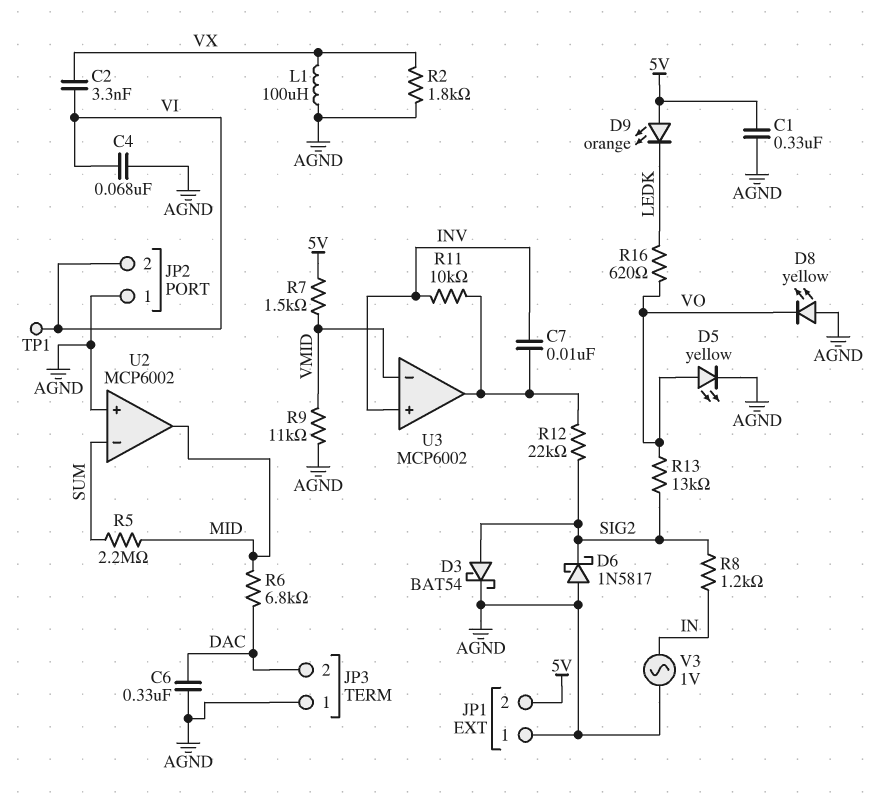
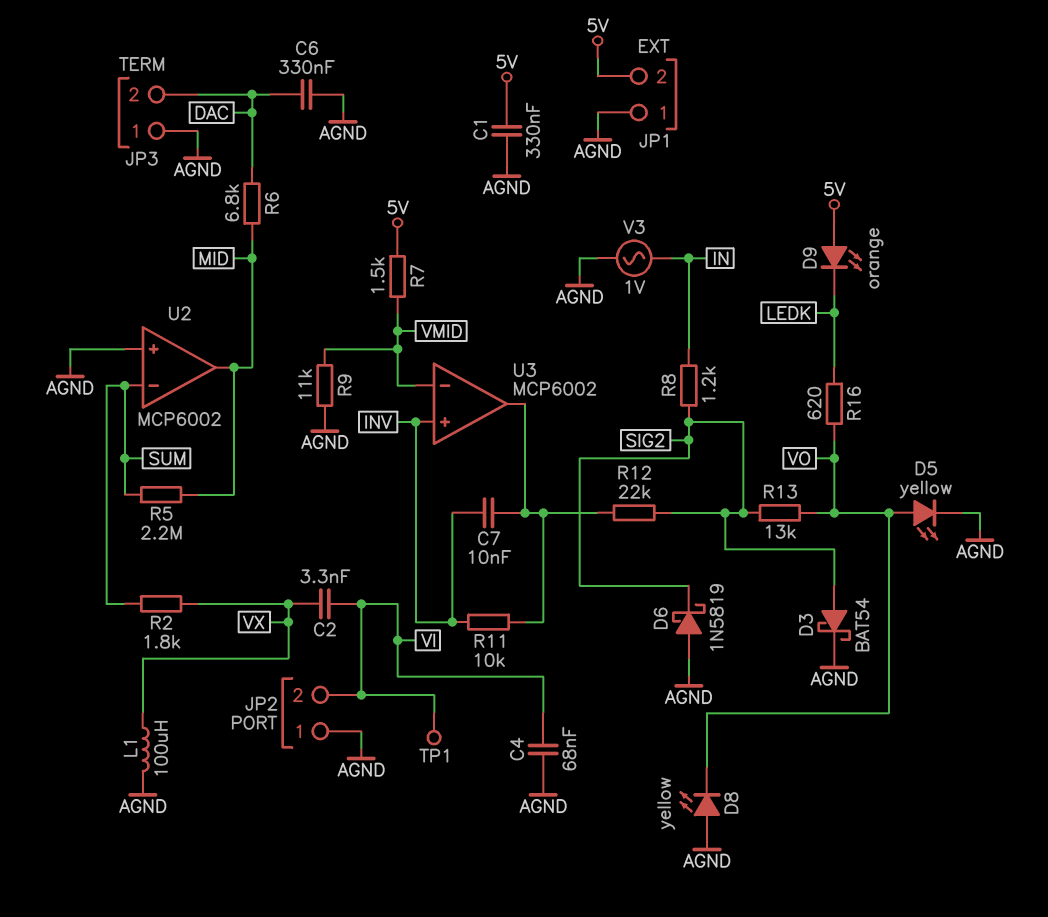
D6: schottky 1N5817 (A AGND, K SIG2) -> schottky 1N5819 (A AGND, K SIG2)
R2: 1.8k (AGND, VX) -> 1.8k (SUM, VX)

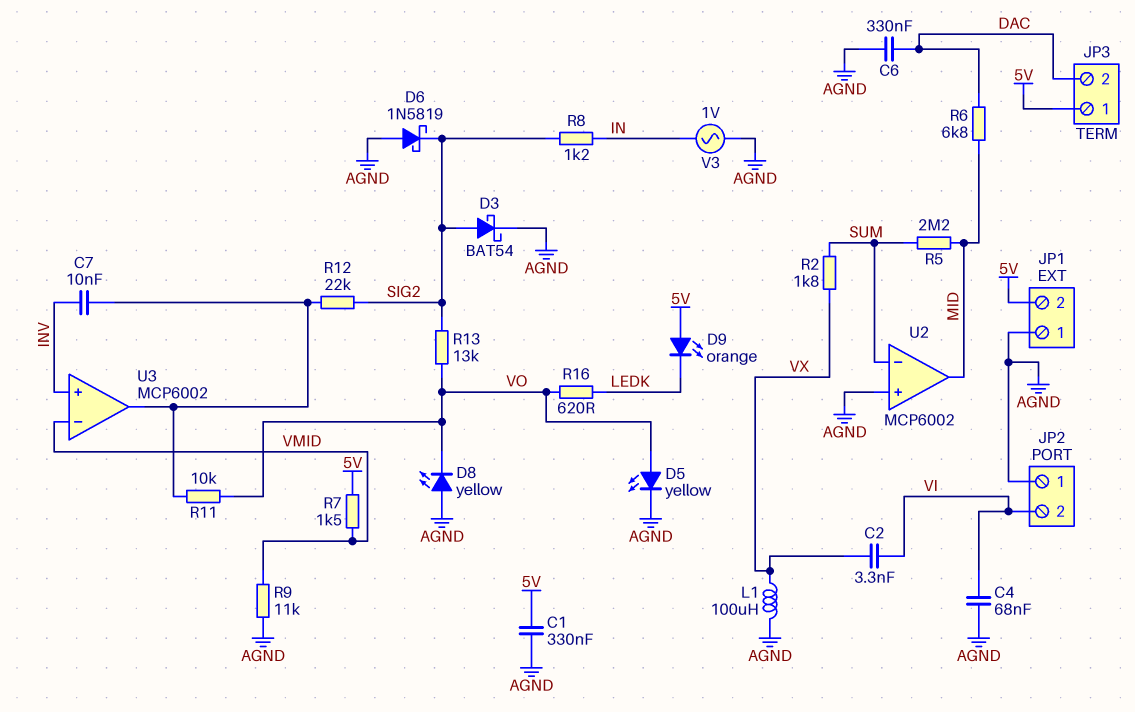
JP3 pin 1: AGND -> 5V
R11: 10k (INV, U3/out) -> 10k (U3/out, VO)
TP1: test point (VI) -> none

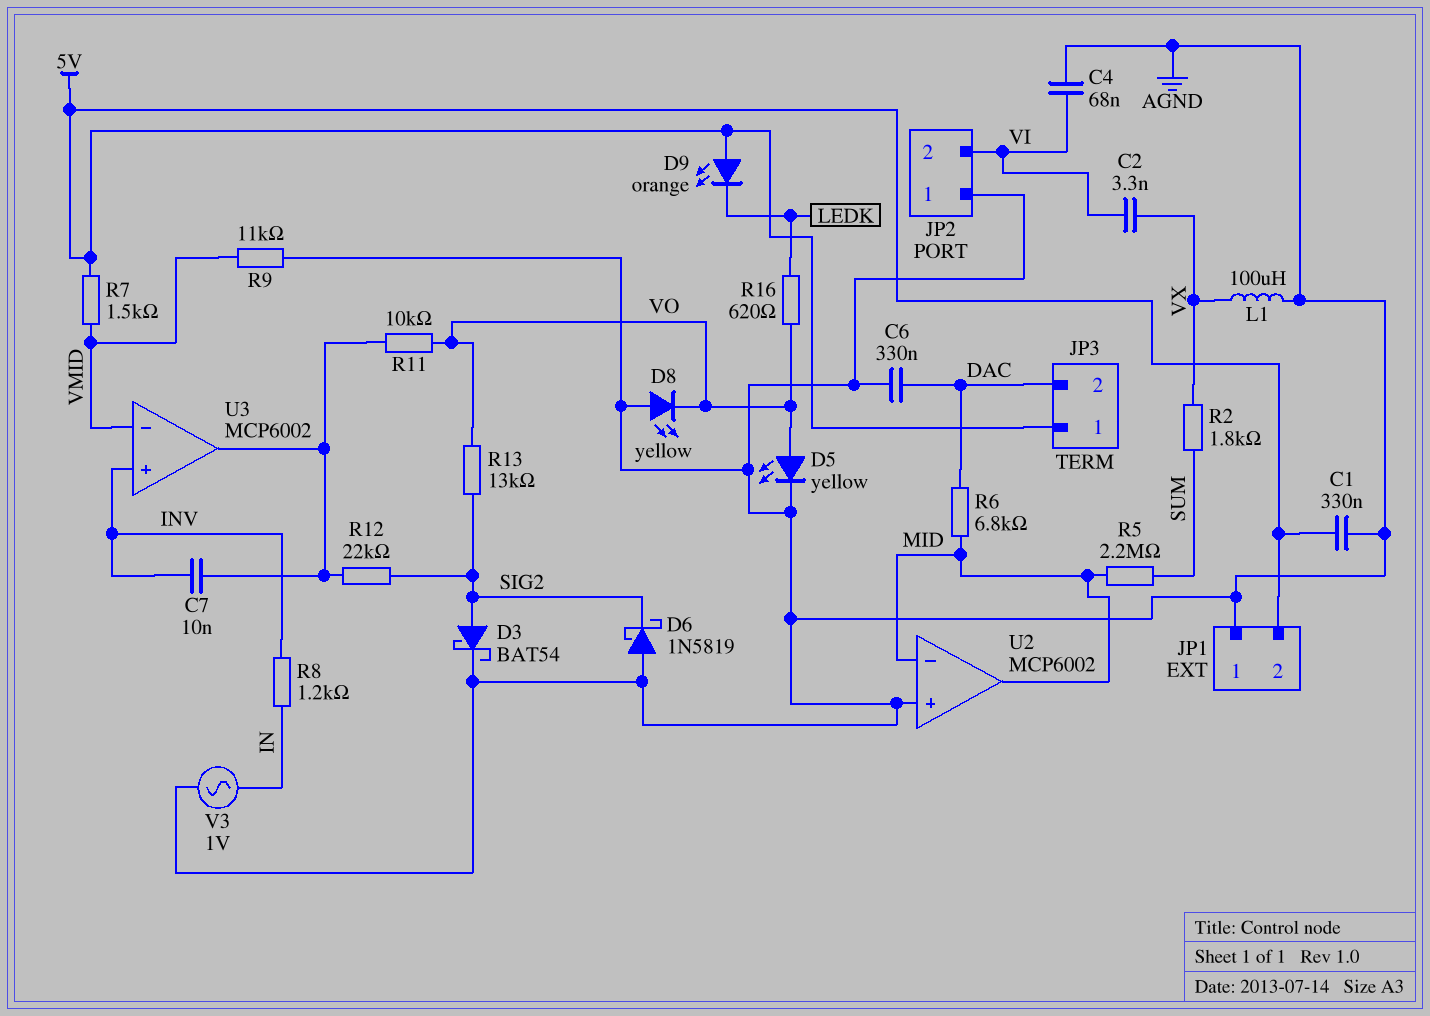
R8: 1.2k (IN, SIG2) -> 1.2k (IN, INV)
U2 pin in-: SUM -> MID

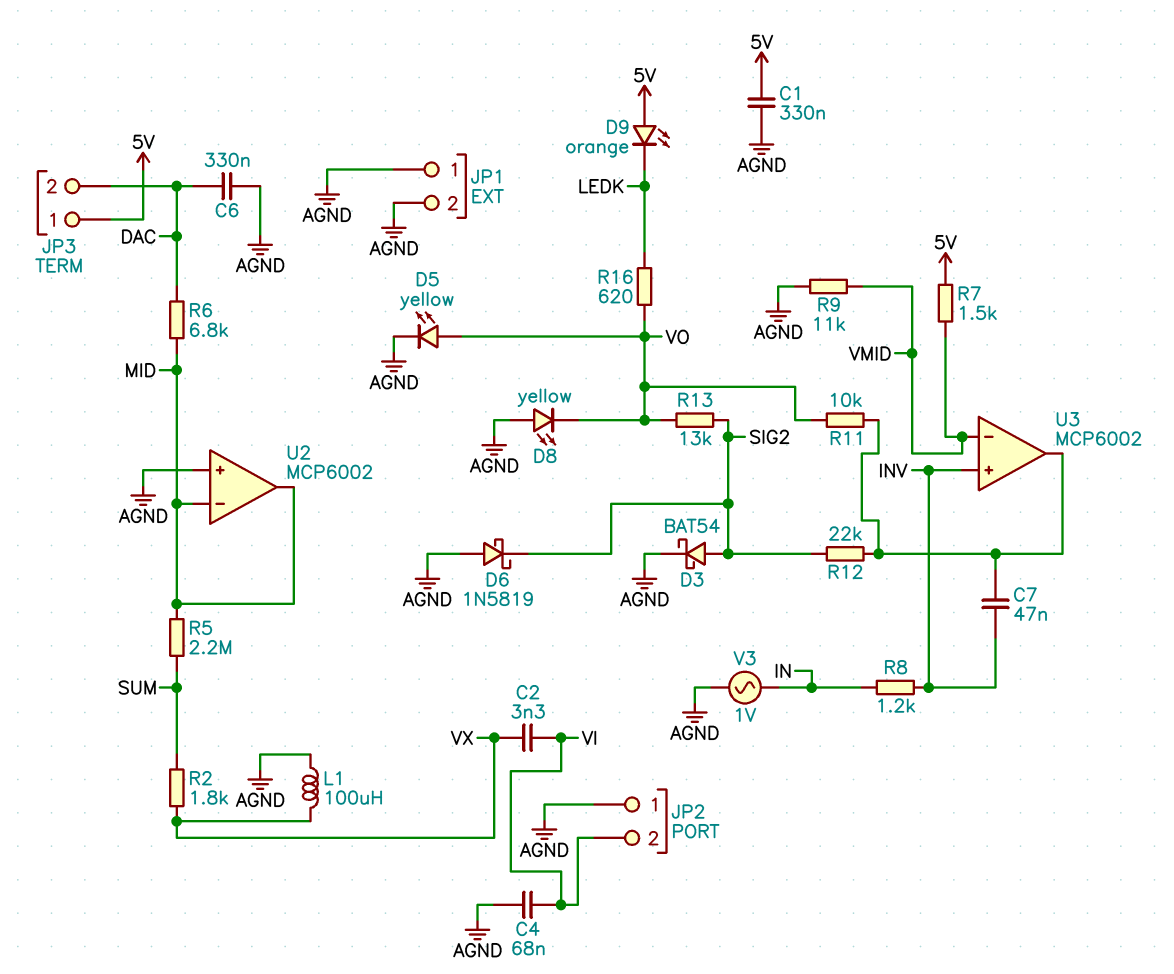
C7: 10nF (INV, U3/out) -> 47nF (INV, U3/out)
JP1 pin 2: 5V -> AGND

